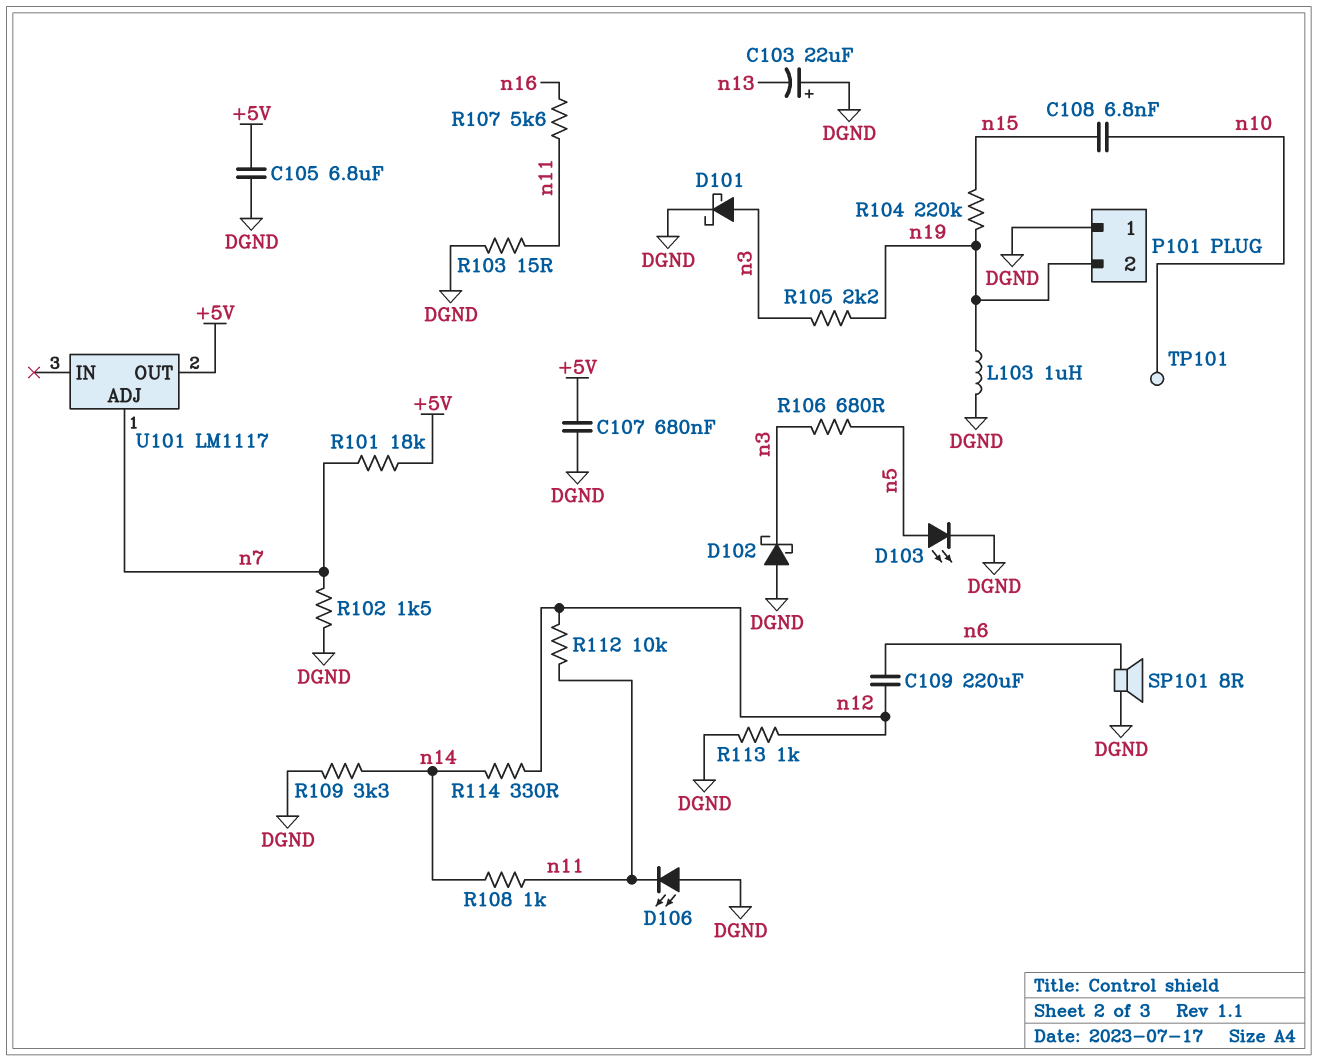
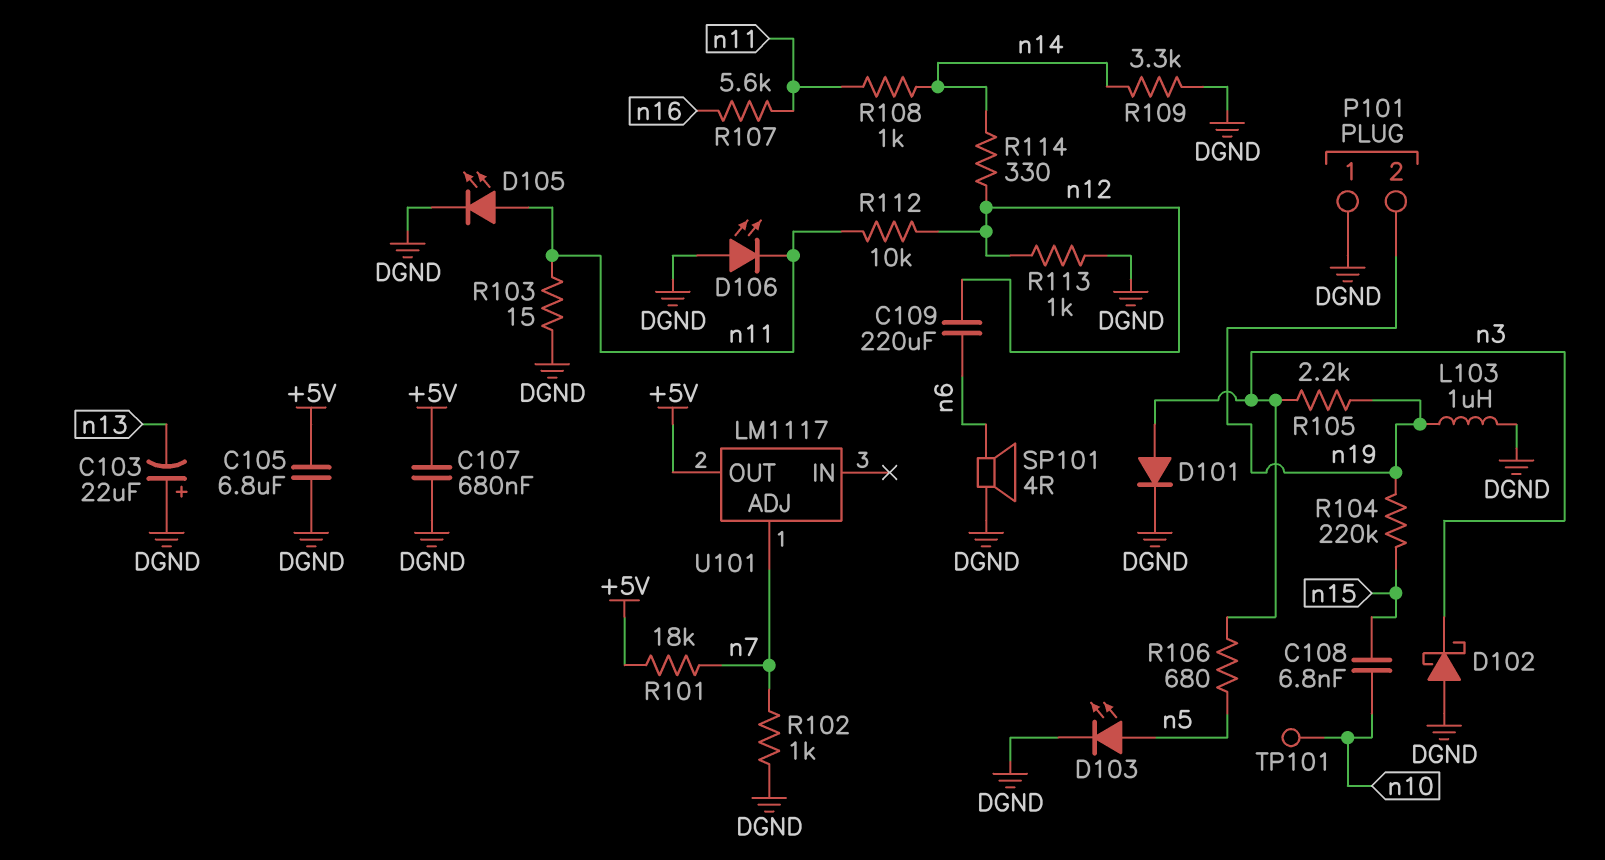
D101: schottky (A n3, K DGND) -> diode (A n3, K DGND)
D105: none -> LED (A n11, K DGND)
R102: 1.5k (DGND, n7) -> 1k (DGND, n7)
SP101: speaker 8R (DGND, n6) -> speaker 4R (DGND, n6)

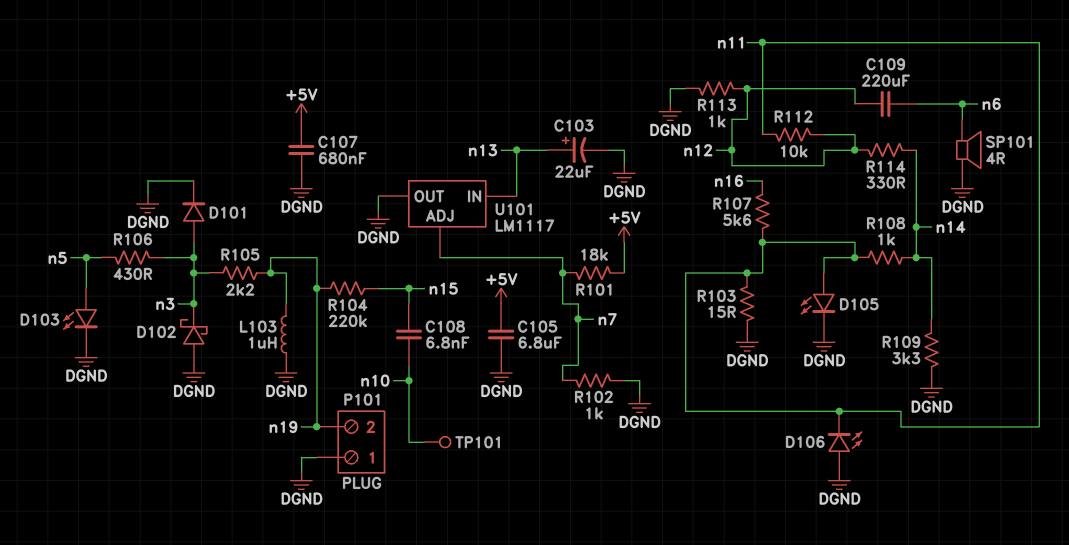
C103: 22uF (plus DGND, minus n13) -> 22uF (plus n13, minus DGND)
R106: 680 (n3, n5) -> 430 (n3, n5)
U101 pin IN: none -> n13
U101 pin OUT: +5V -> DGND

